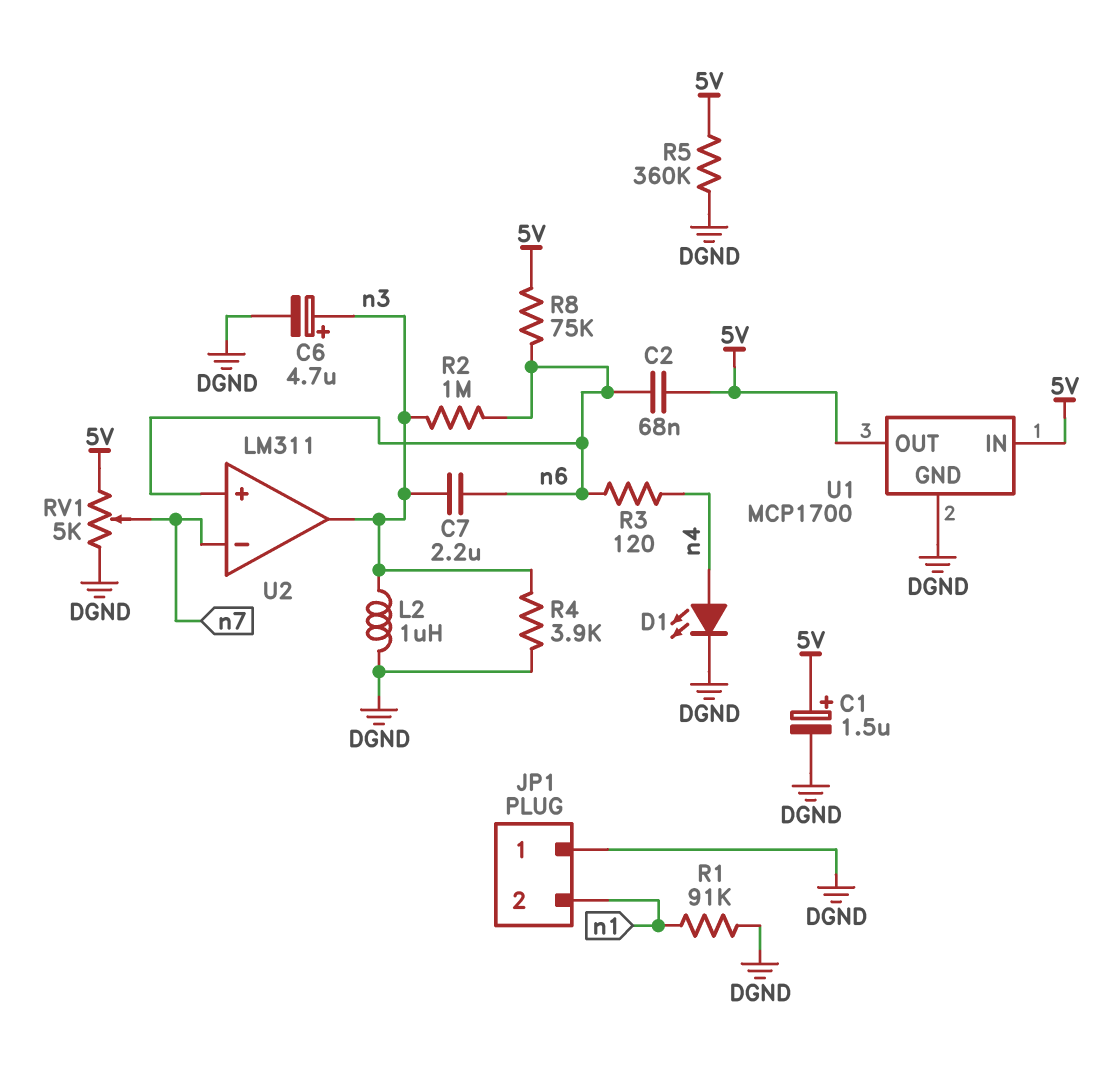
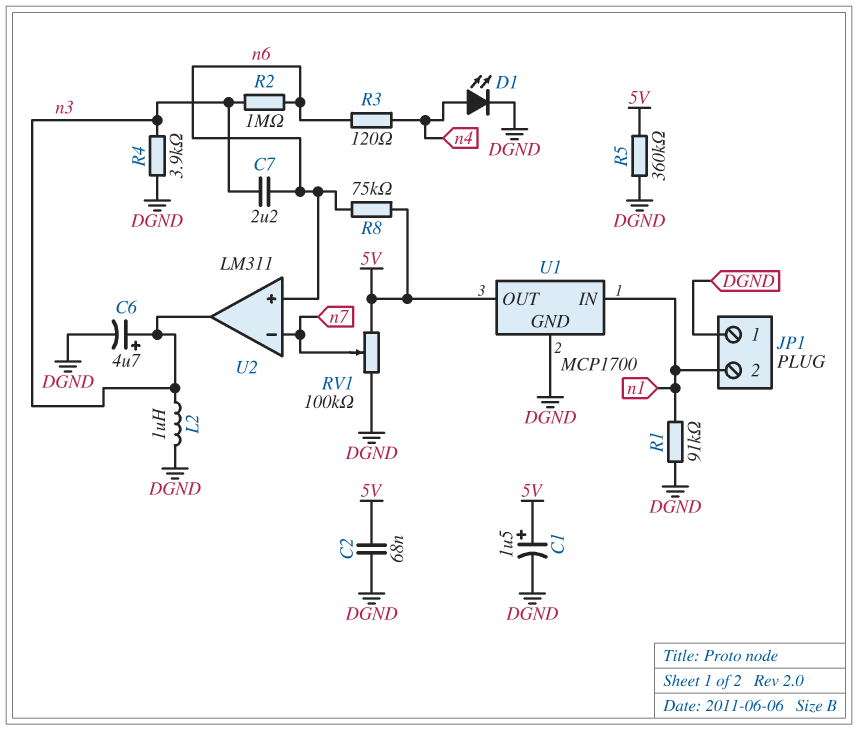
C2: 68nF (5V, n6) -> 68nF (5V, DGND)
RV1: 5k (5V, DGND, wiper n7) -> 100k (5V, DGND, wiper n7)
U1 pin IN: 5V -> n1

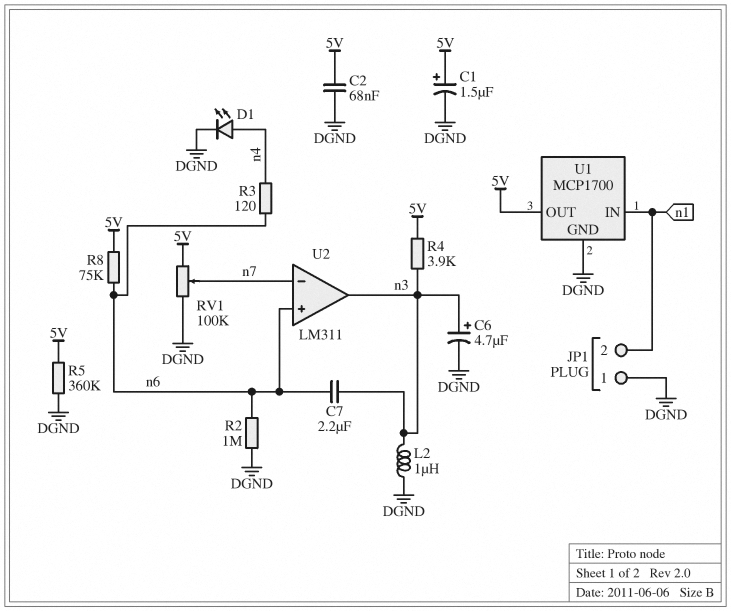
R1: 91k (DGND, n1) -> none
R2: 1M (n3, n6) -> 1M (DGND, n6)
R4: 3.9k (DGND, n3) -> 3.9k (5V, n3)

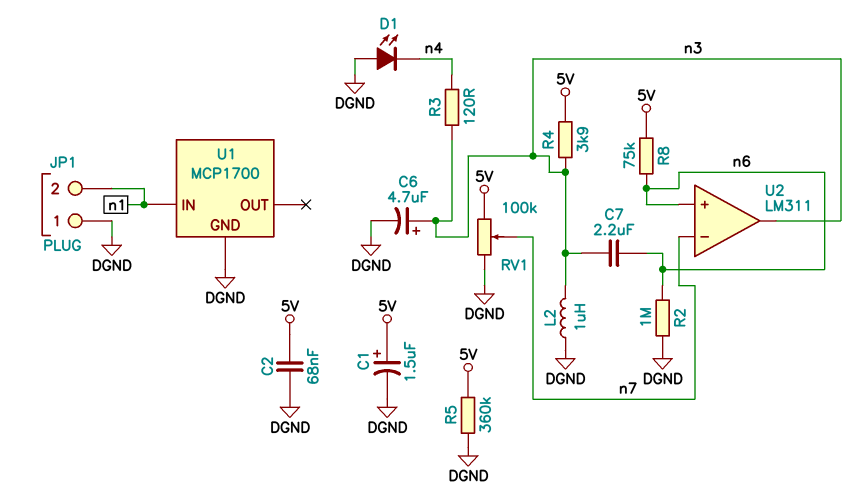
D1: LED (A n4, K DGND) -> LED (A DGND, K n4)
R3: 120 (n4, n6) -> 120 (n3, n4)
U1 pin OUT: 5V -> none

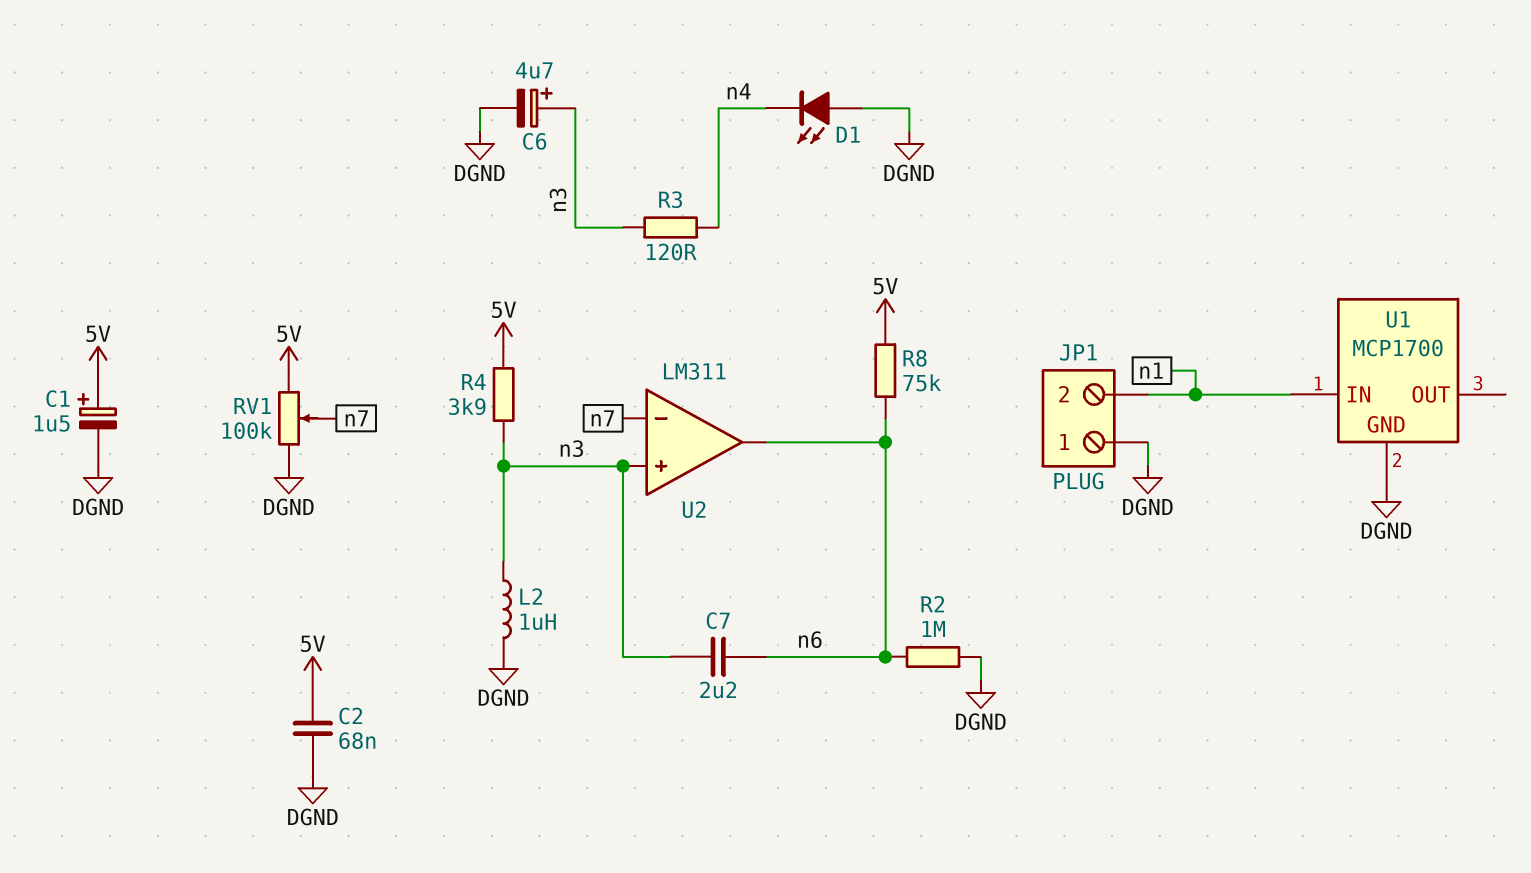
R5: 360k (5V, DGND) -> none
U2 pin in+: n6 -> n3
U2 pin out: n3 -> n6

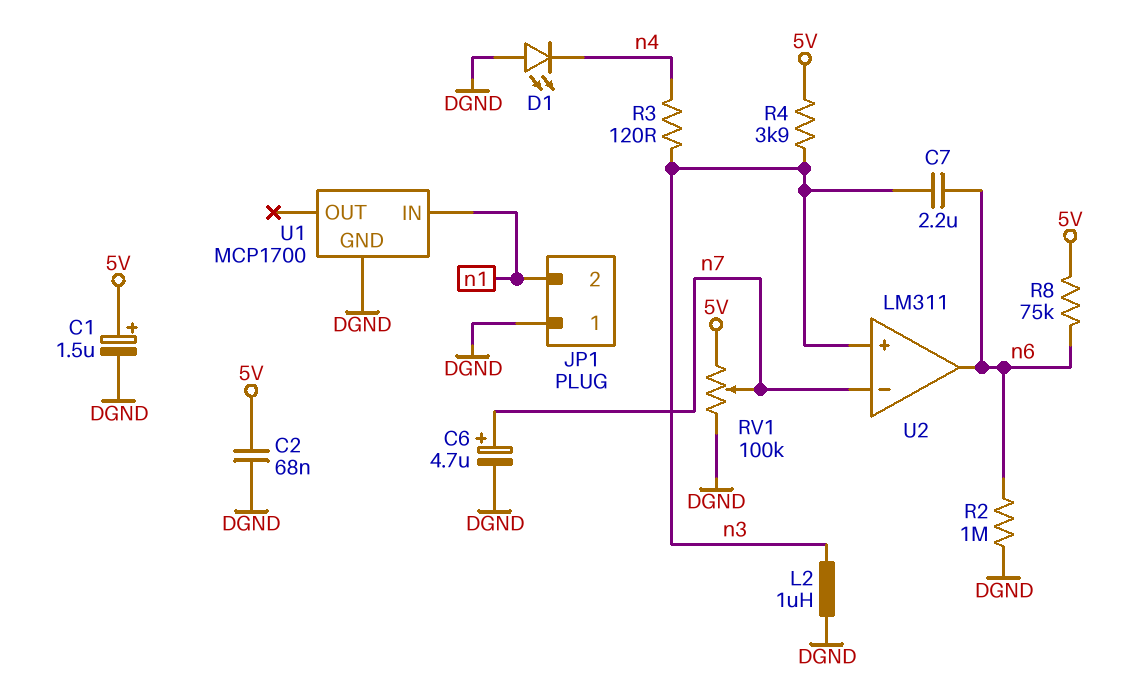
C6: 4.7uF (plus n3, minus DGND) -> 4.7uF (plus n7, minus DGND)

